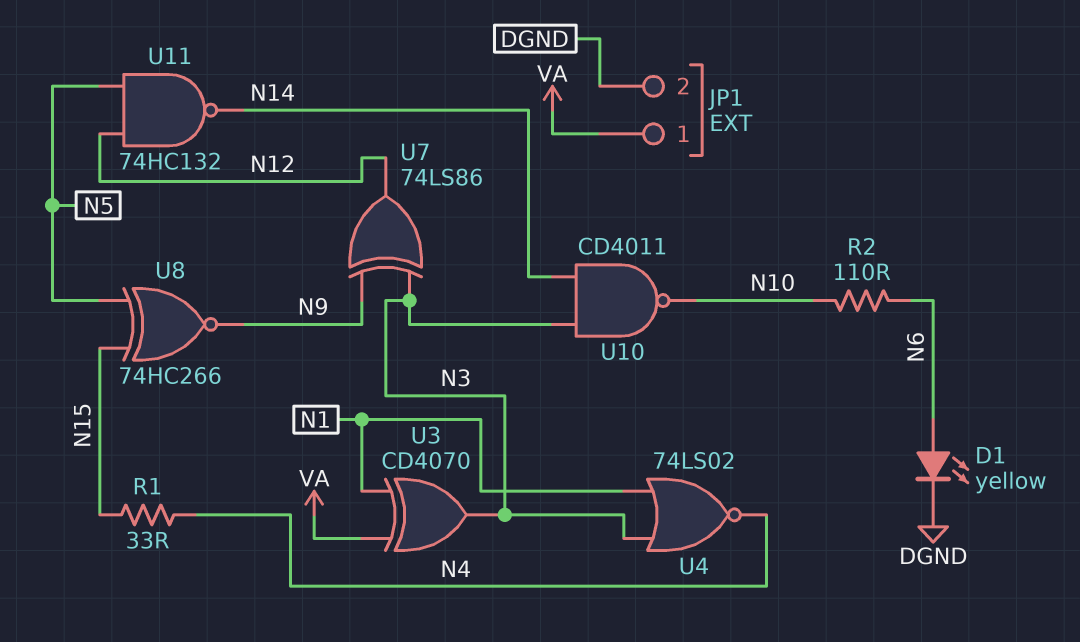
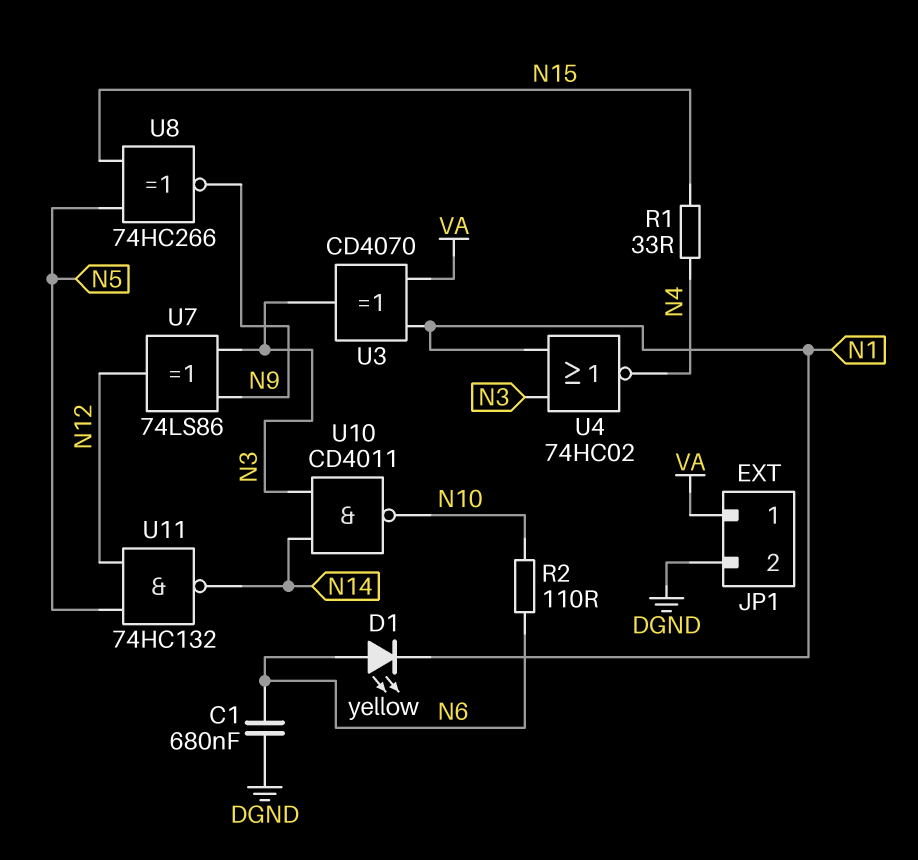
C1: none -> 680nF (DGND, N6)
D1: LED yellow (A N6, K DGND) -> LED yellow (A N6, K N1)
U4: NOR 74LS02 (in N1, in N3, out N4) -> NOR 74HC02 (in N1, in N3, out N4)

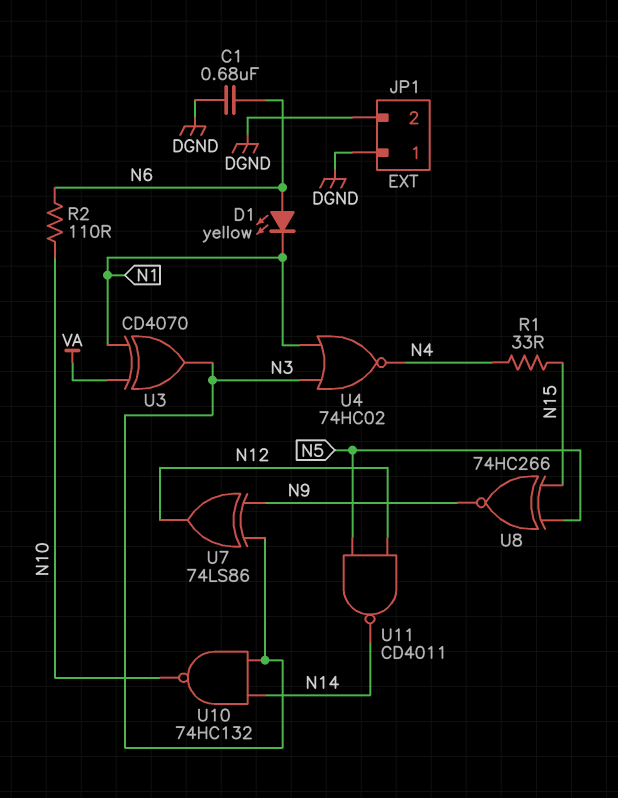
JP1 pin 1: VA -> DGND
U10: NAND CD4011 (in N3, in N14, out N10) -> NAND 74HC132 (in N3, in N14, out N10)
U11: NAND 74HC132 (in N5, in N12, out N14) -> NAND CD4011 (in N5, in N12, out N14)

